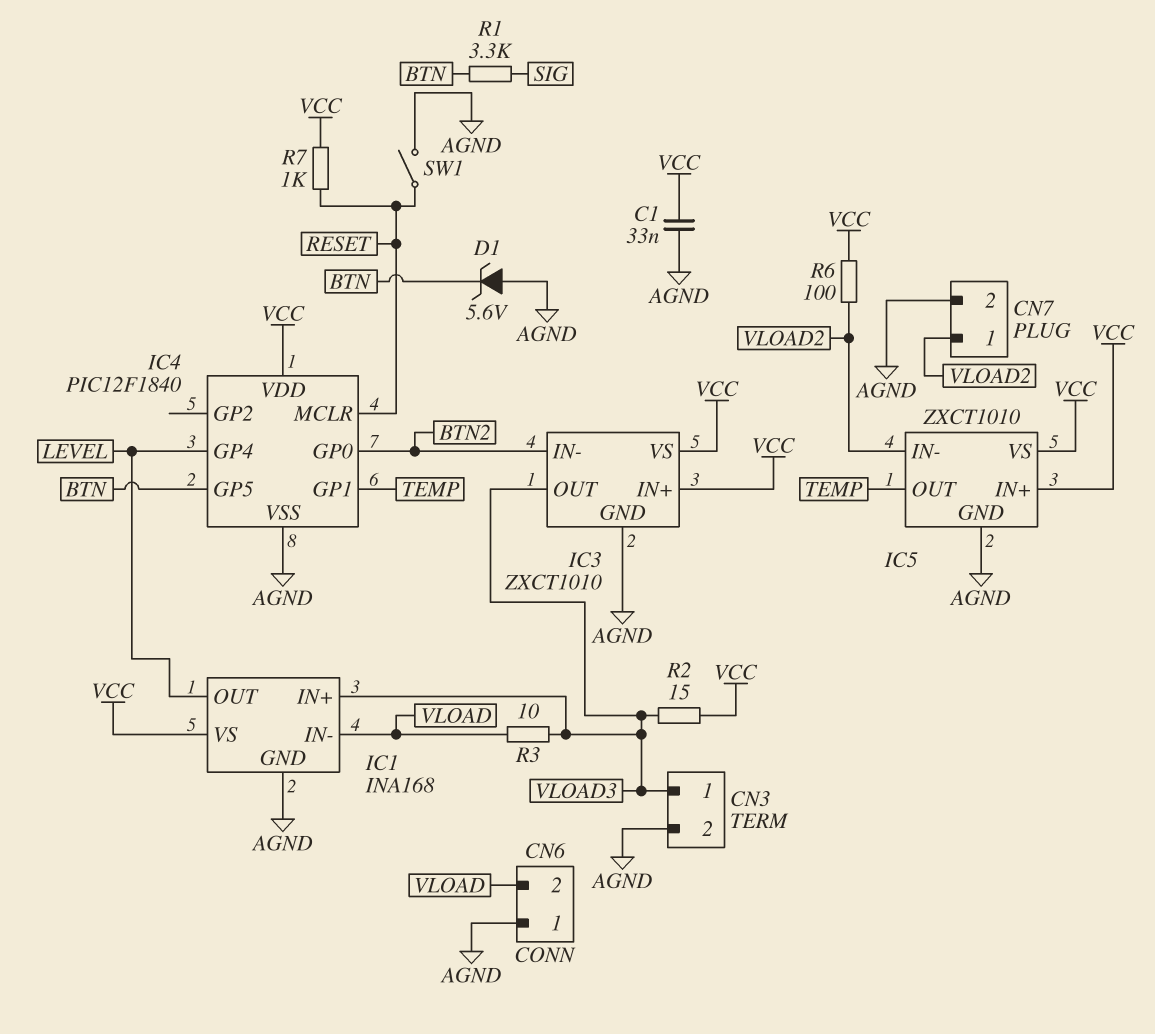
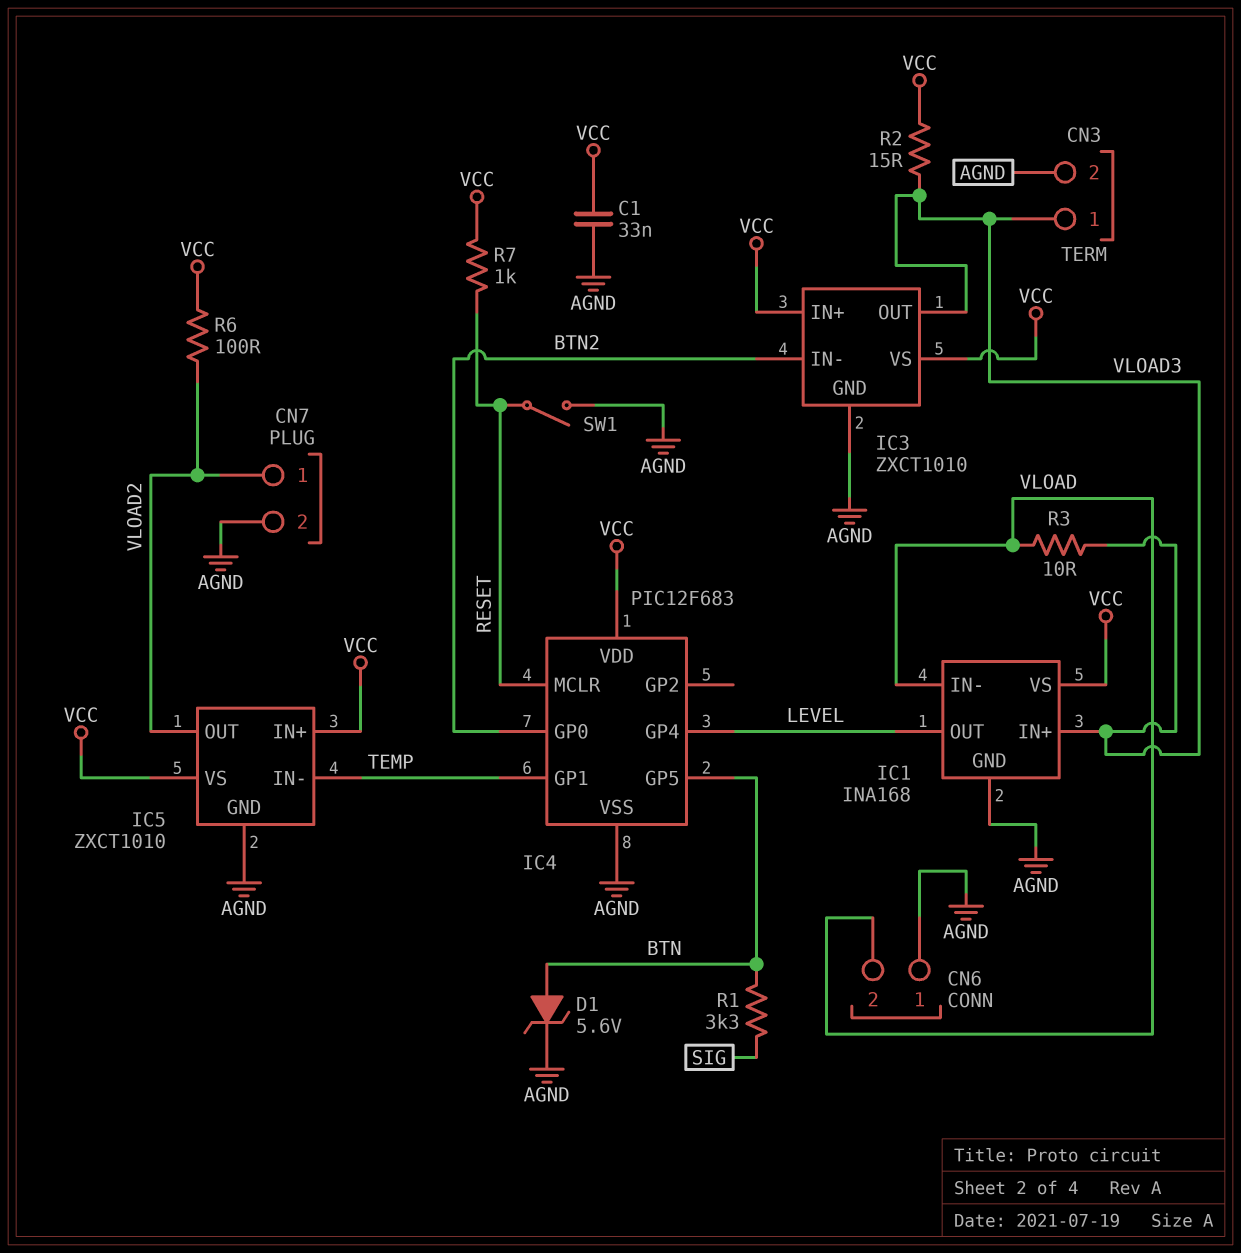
D1: zener 5.6V (A AGND, K BTN) -> zener 5.6V (A BTN, K AGND)
IC4: PIC12F1840 -> PIC12F683
IC5 pin IN-: VLOAD2 -> TEMP
IC5 pin OUT: TEMP -> VLOAD2

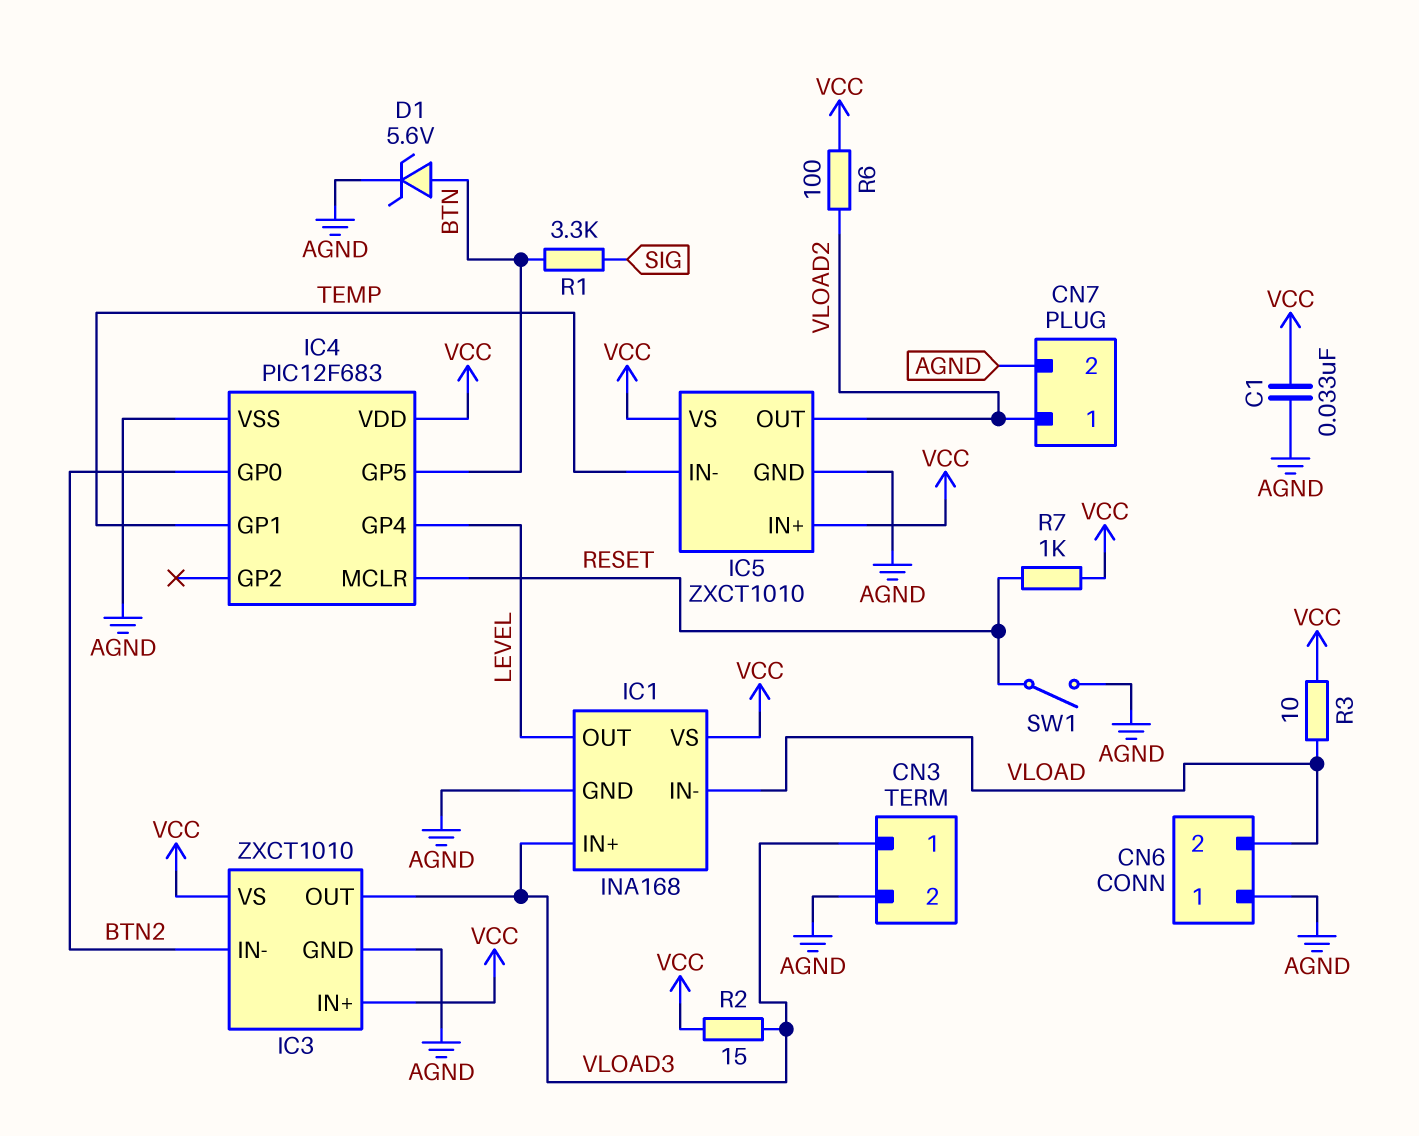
R3: 10 (VLOAD, VLOAD3) -> 10 (VCC, VLOAD)

